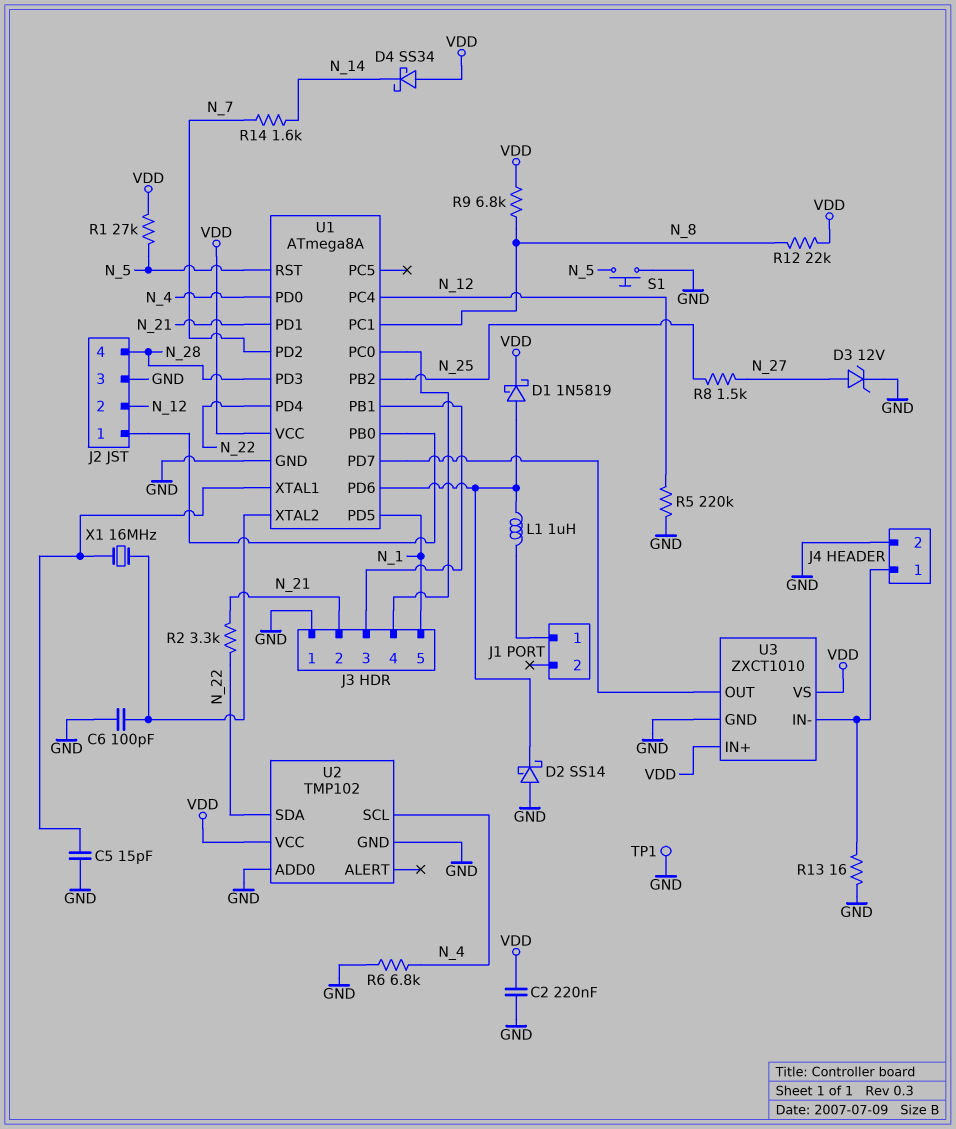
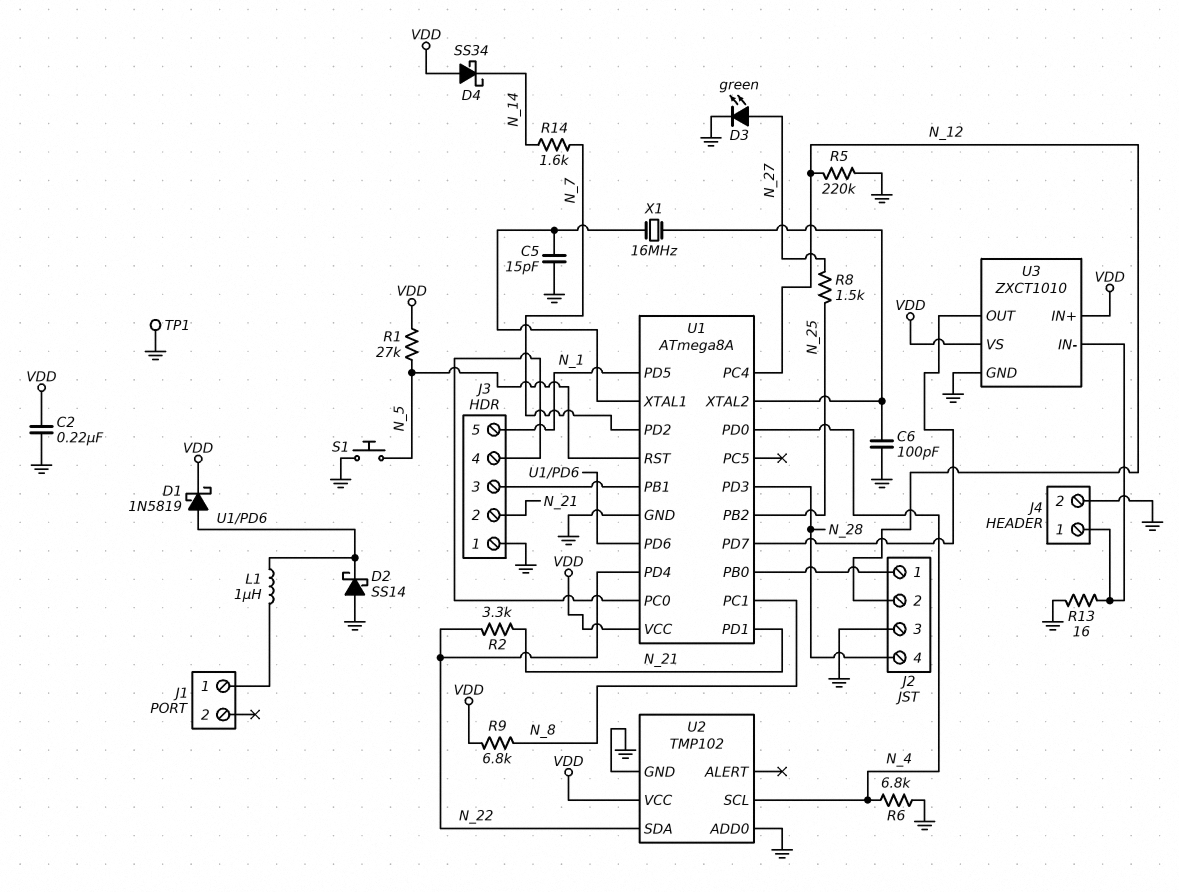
D3: zener 12V (A N_27, K GND) -> LED green (A N_27, K GND)
R12: 22k (N_8, VDD) -> none

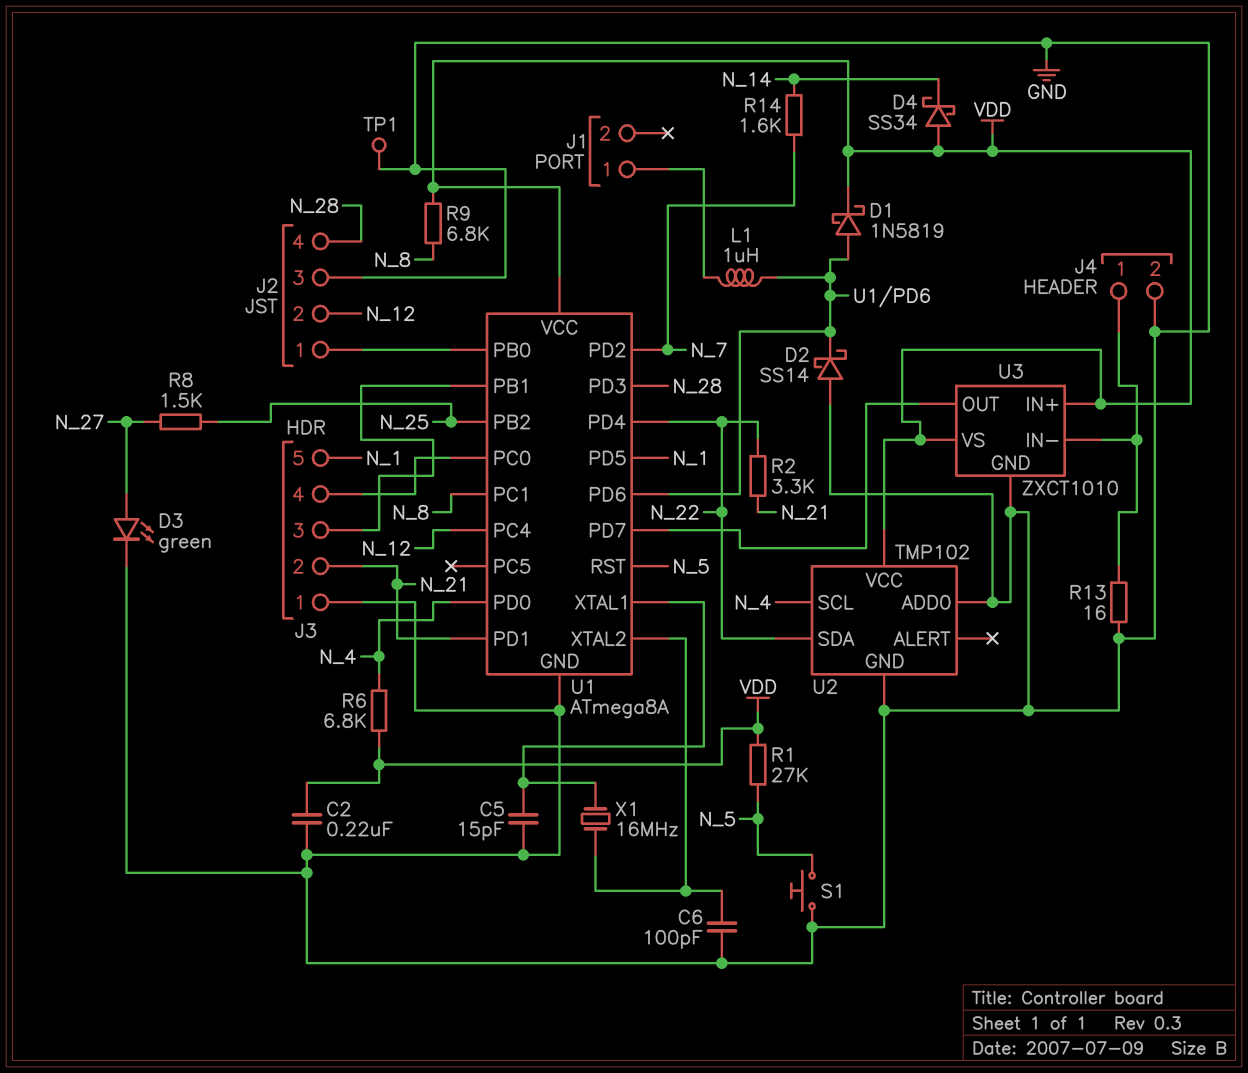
R5: 220k (GND, N_12) -> none
R6: 6.8k (GND, N_4) -> 6.8k (N_4, VDD)

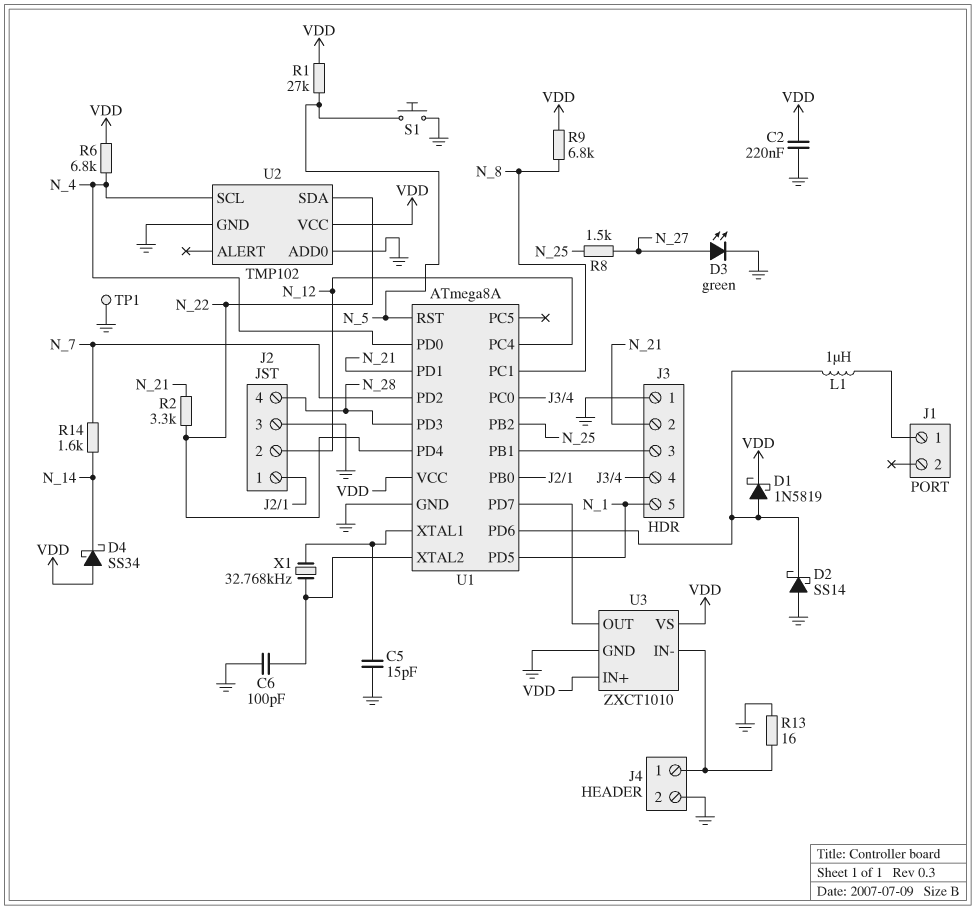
X1: 16MHz (U1/XTAL1, U1/XTAL2) -> 32.768kHz (U1/XTAL1, U1/XTAL2)

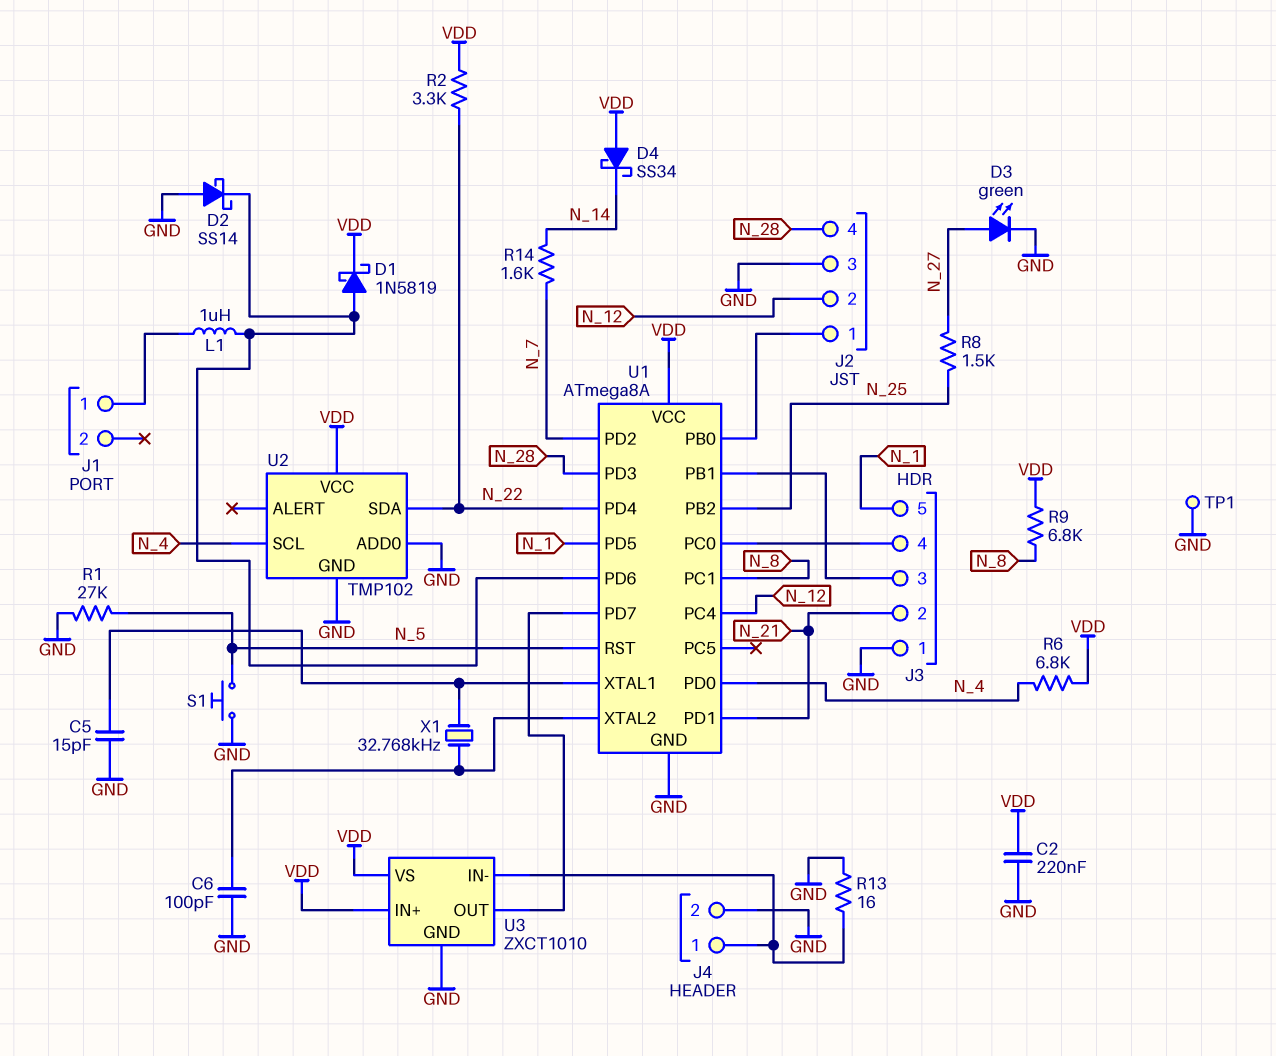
R1: 27k (N_5, VDD) -> 27k (GND, N_5)
R2: 3.3k (N_21, N_22) -> 3.3k (N_22, VDD)

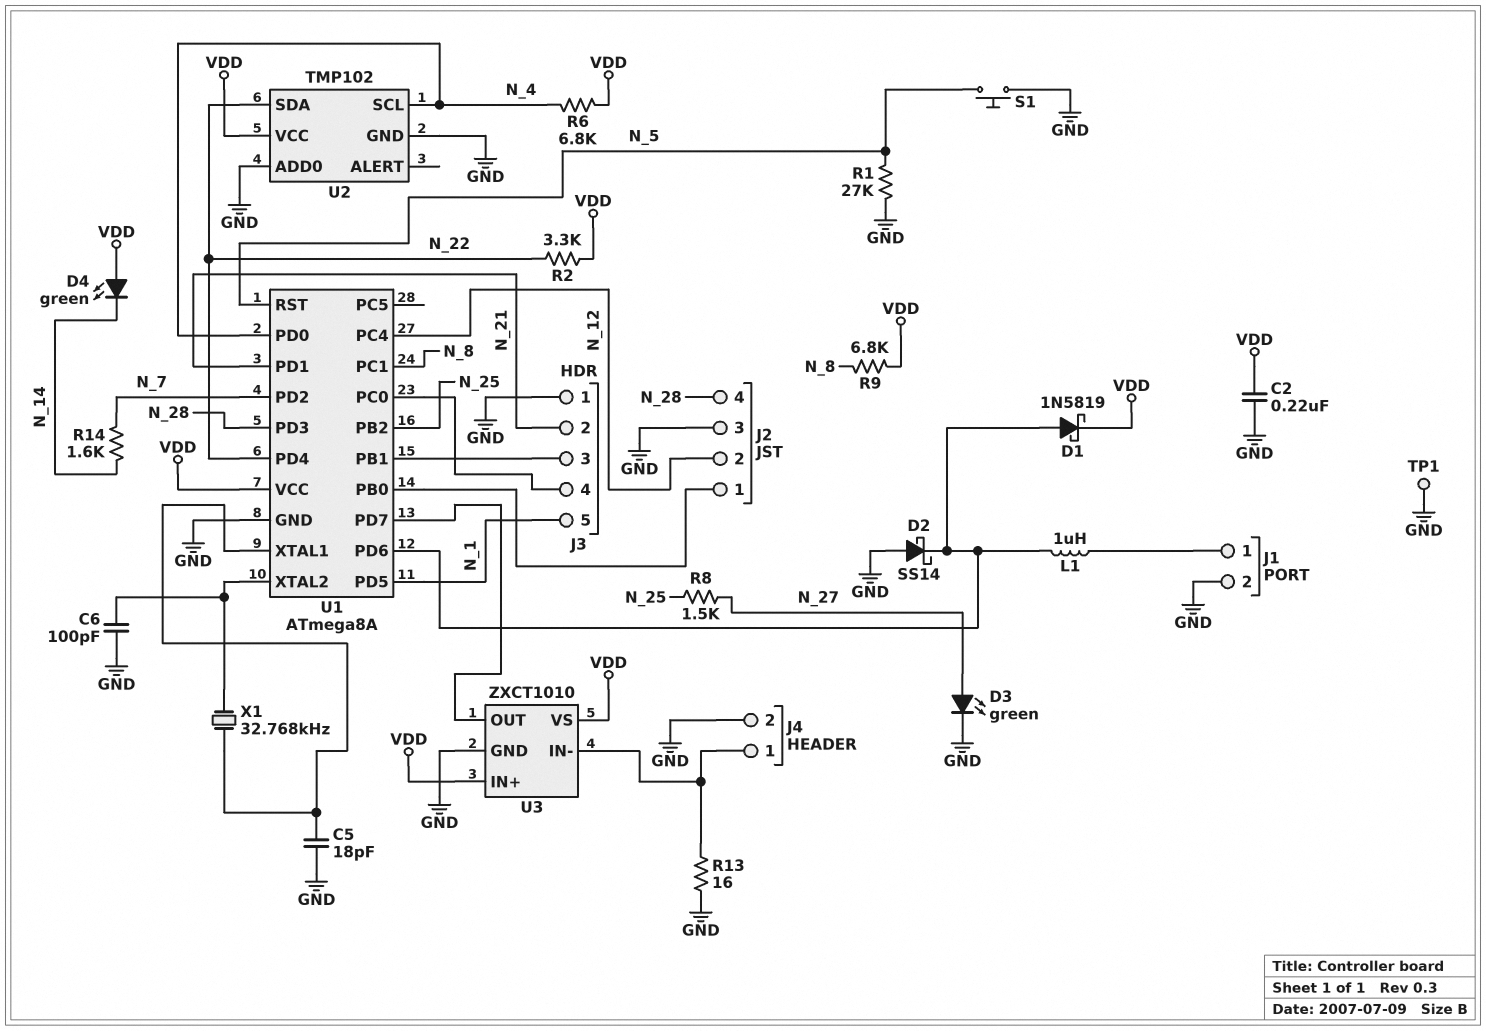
C5: 15pF (GND, U1/XTAL1) -> 18pF (GND, U1/XTAL1)
D4: schottky SS34 (A VDD, K N_14) -> LED green (A VDD, K N_14)
J1 pin 2: none -> GND

